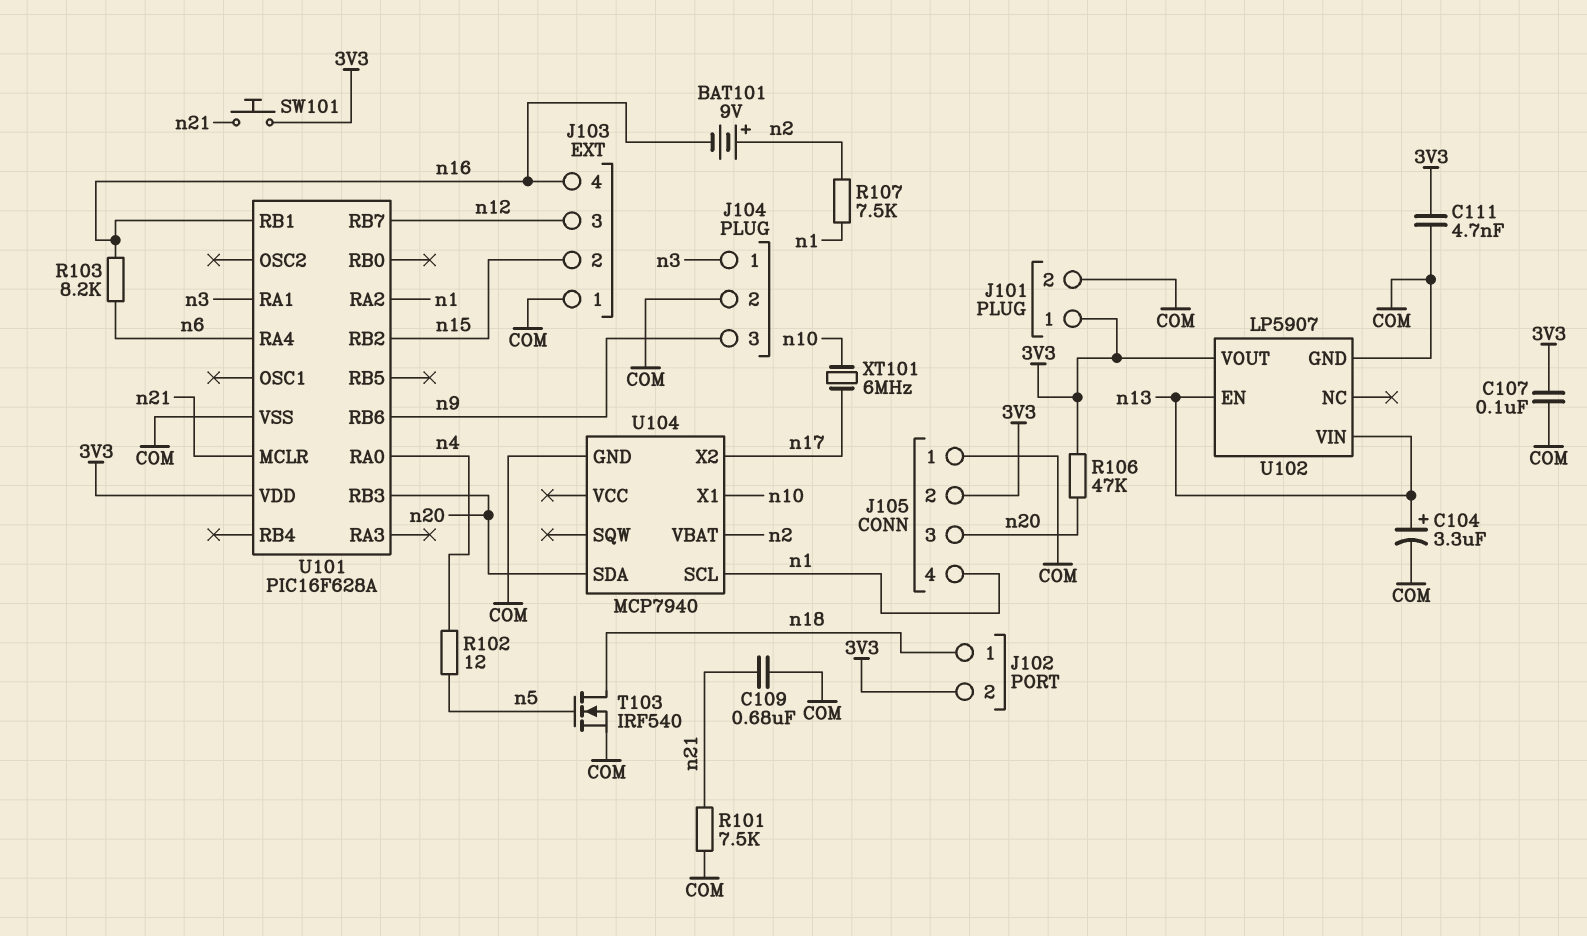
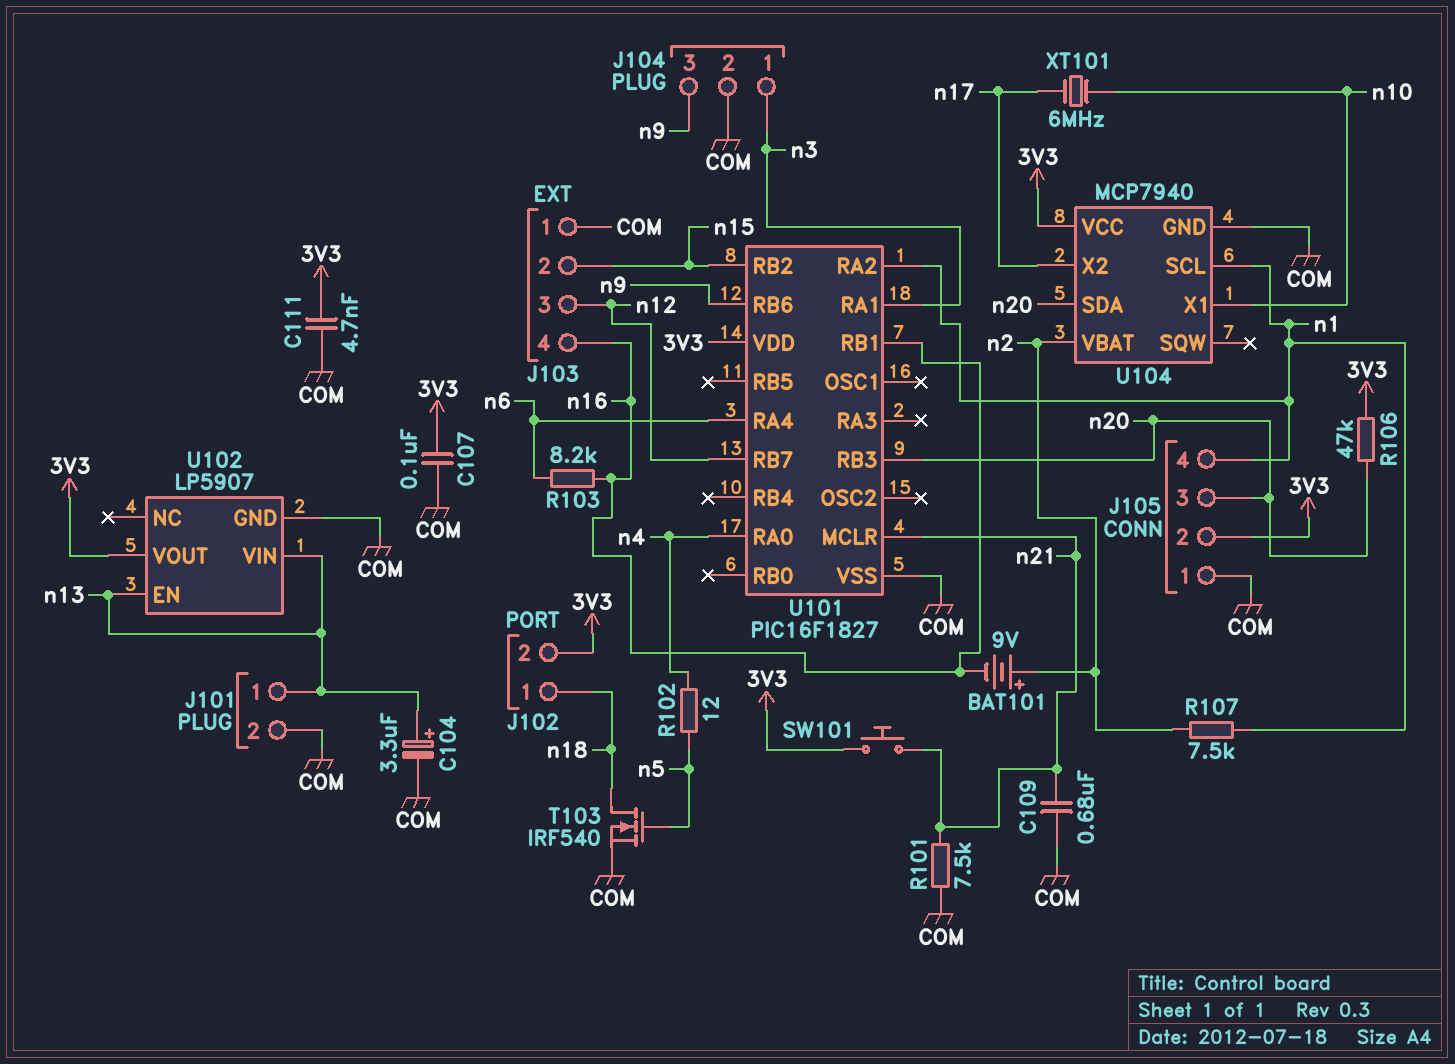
J101 pin 1: 3V3 -> n13
U101: PIC16F628A -> PIC16F1827
U104 pin VCC: none -> 3V3

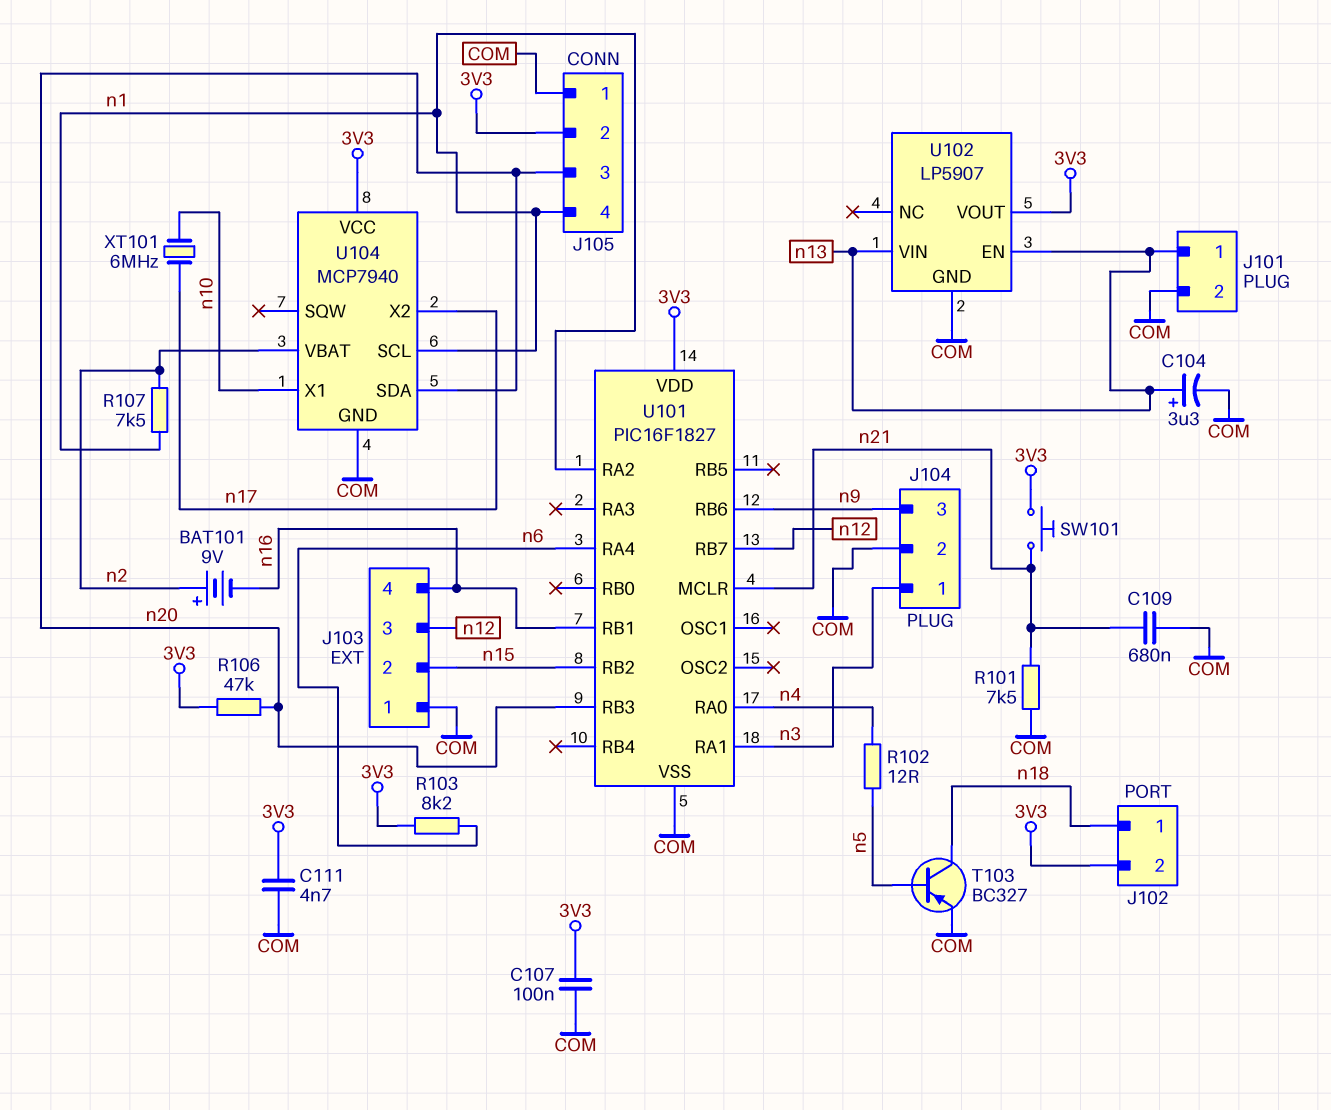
R103: 8.2k (n6, n16) -> 8.2k (3V3, n6)
T103: NMOS IRF540 (G n5, D n18, S COM) -> PNP BC327 (B n5, C n18, E COM)

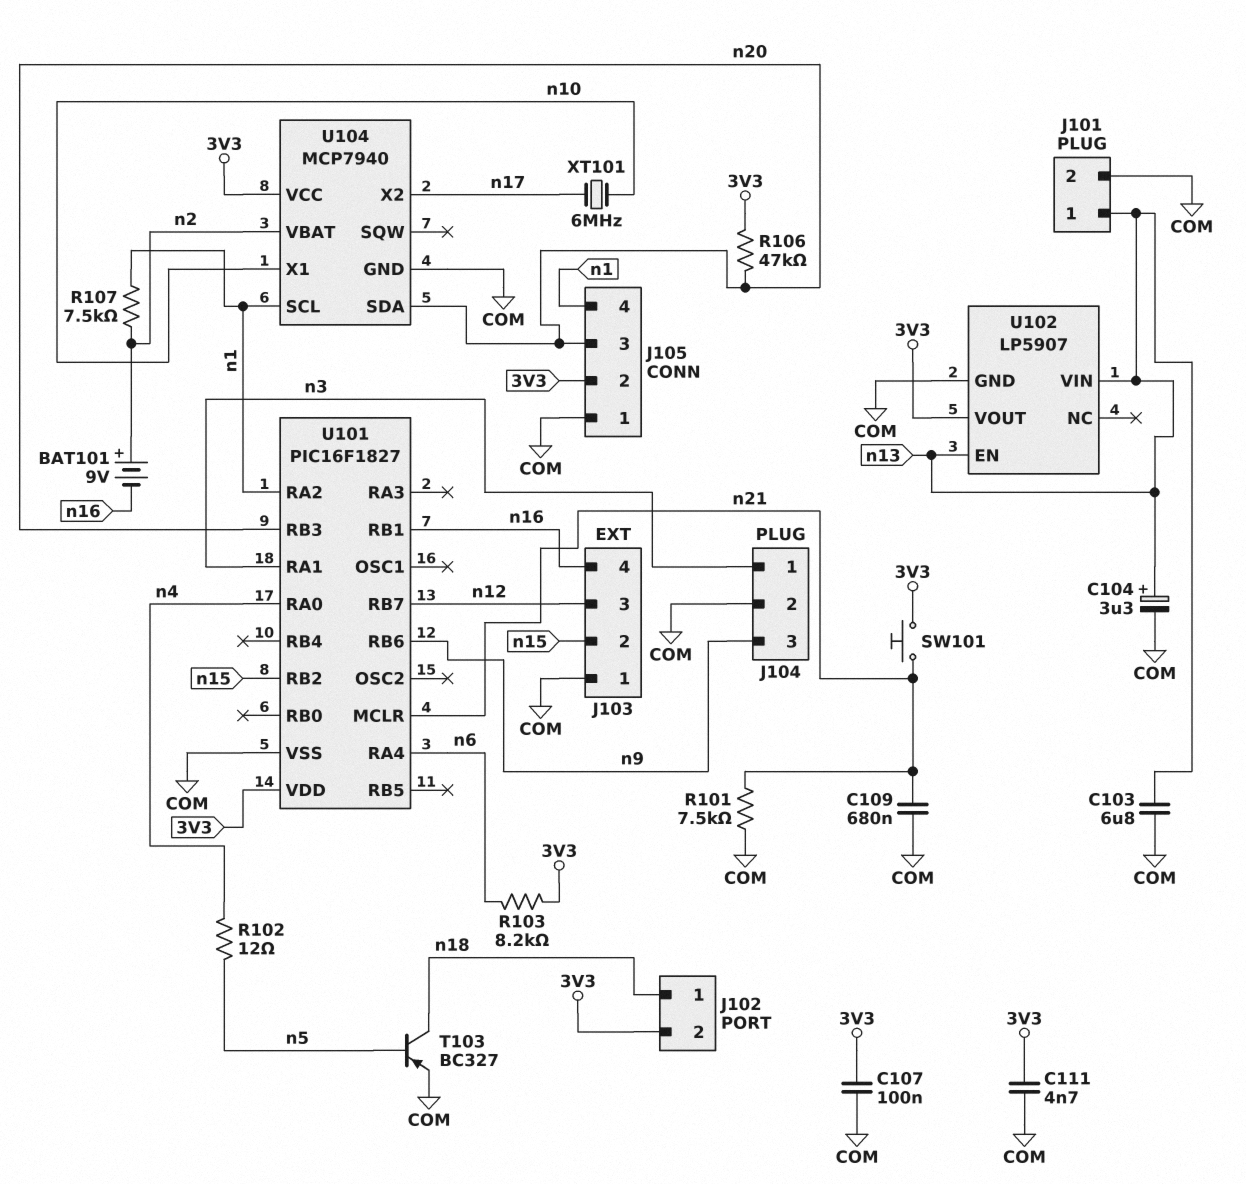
C103: none -> 6.8uF (COM, n13)

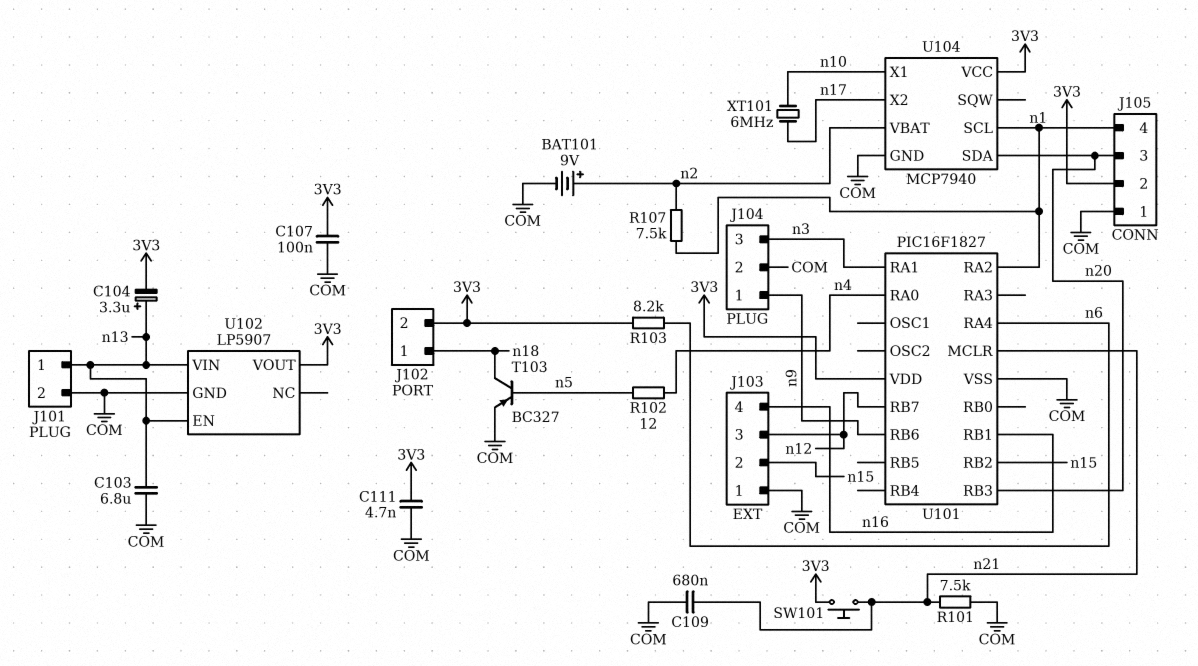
BAT101: 9V (plus n2, minus n16) -> 9V (plus n2, minus COM)
C104: 3.3uF (plus n13, minus COM) -> 3.3uF (plus n13, minus 3V3)
J104 pin 1: n3 -> n9
J104 pin 3: n9 -> n3
R106: 47k (3V3, n20) -> none

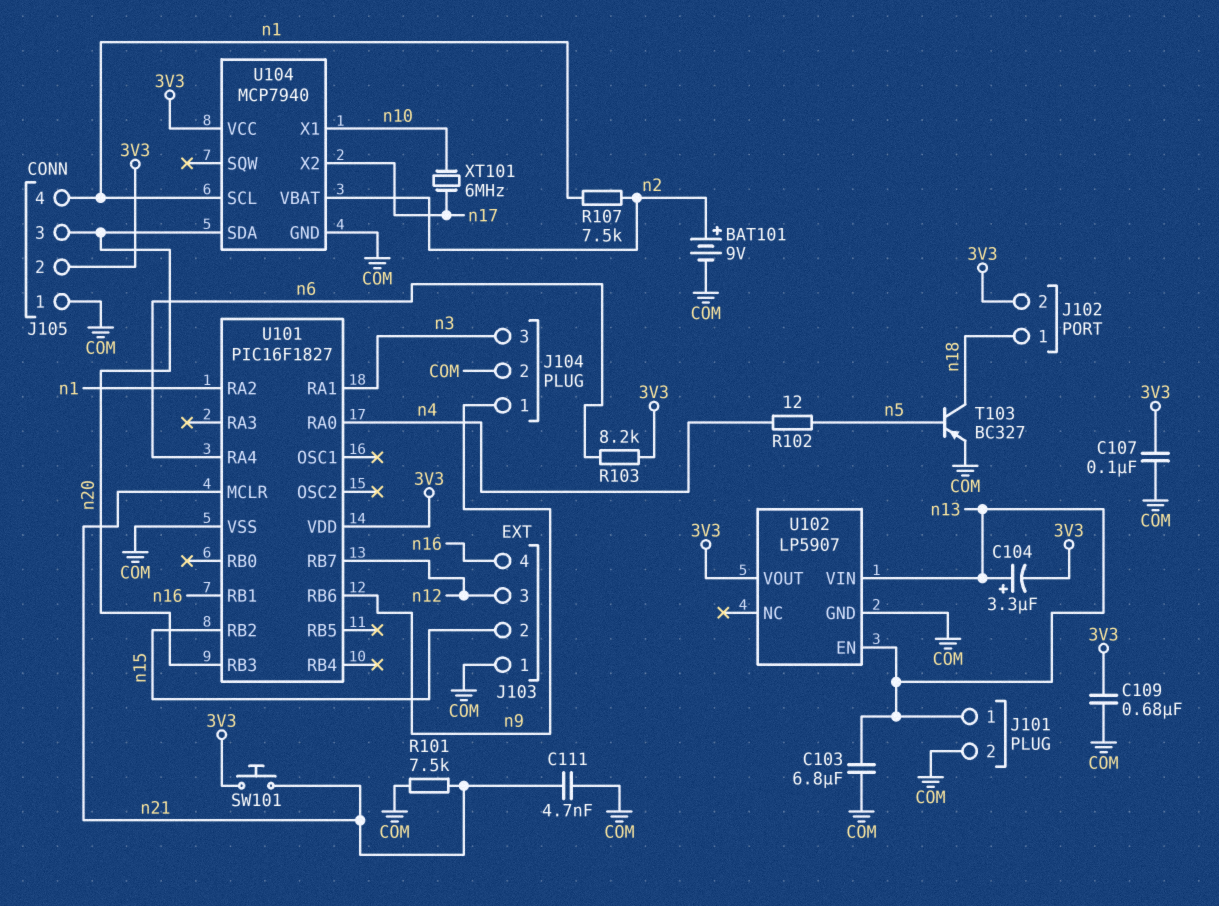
C109: 680nF (COM, n21) -> 680nF (3V3, COM)
C111: 4.7nF (3V3, COM) -> 4.7nF (COM, n21)

